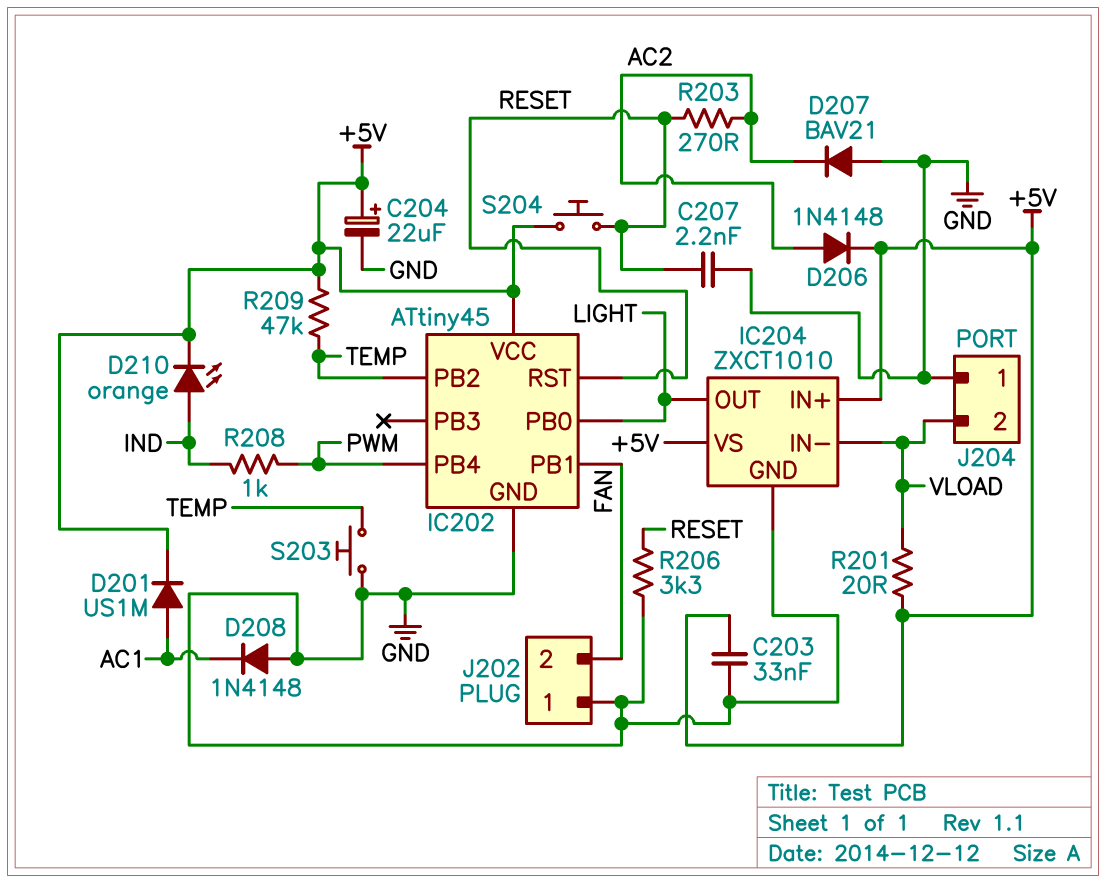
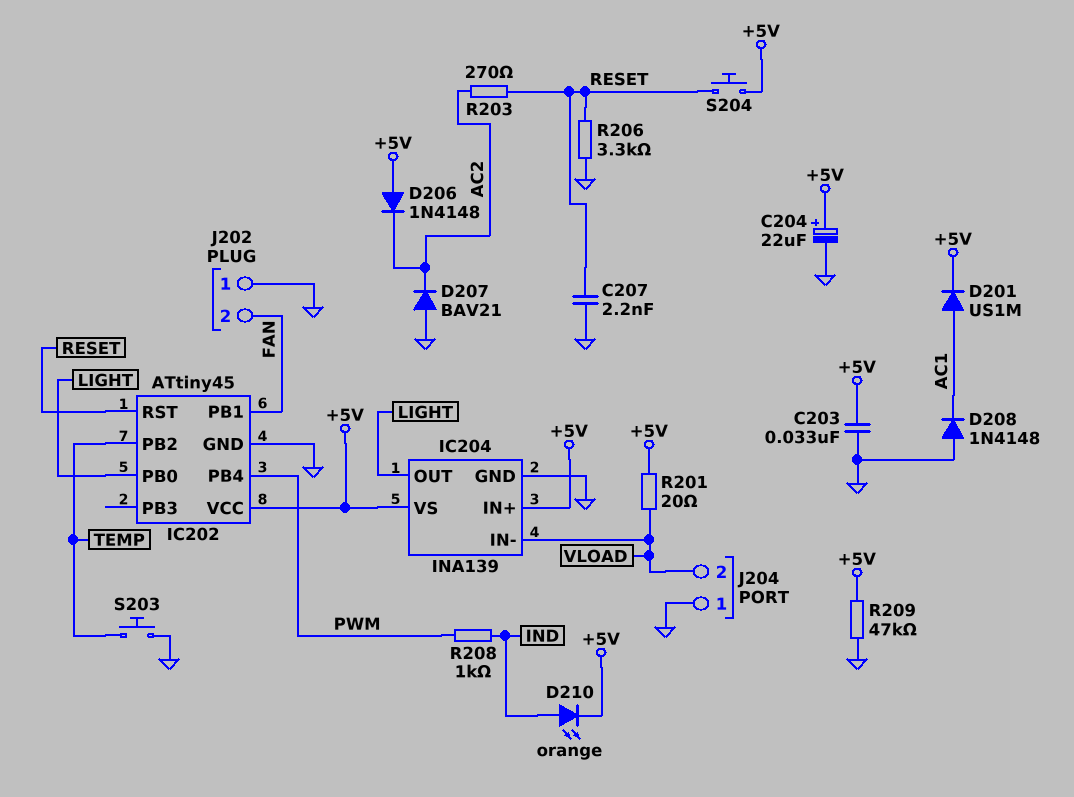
D206: diode 1N4148 (A AC2, K +5V) -> diode 1N4148 (A +5V, K AC2)
IC204: ZXCT1010 -> INA139
R209: 47k (+5V, TEMP) -> 47k (+5V, GND)

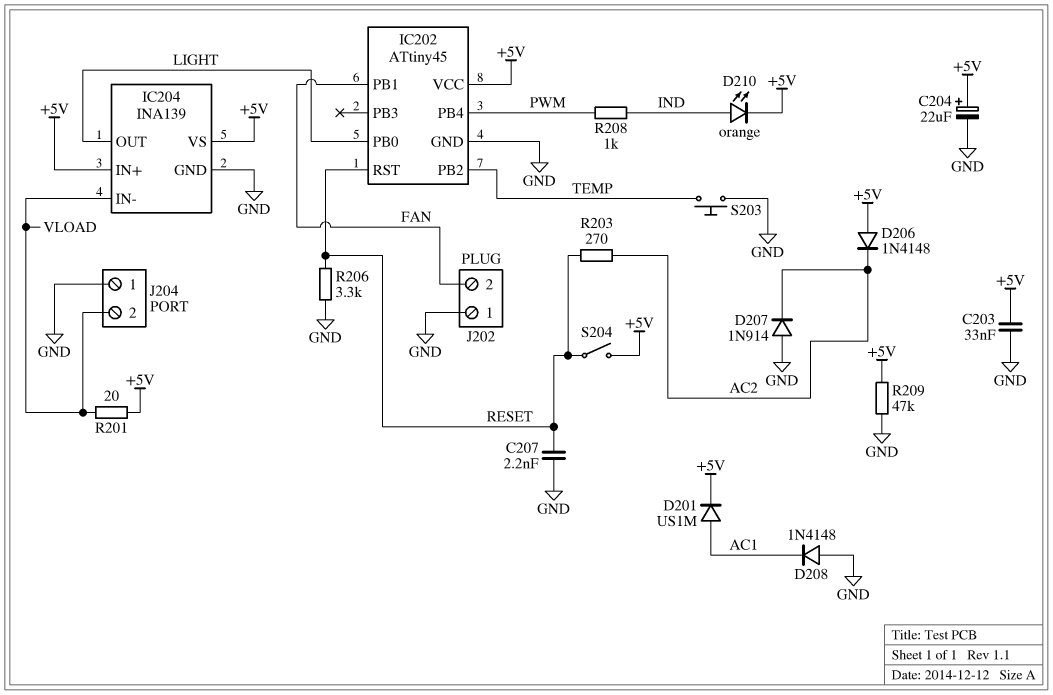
D207: diode BAV21 (A GND, K AC2) -> diode 1N914 (A GND, K AC2)
S204: button (+5V, RESET) -> switch (+5V, RESET)

